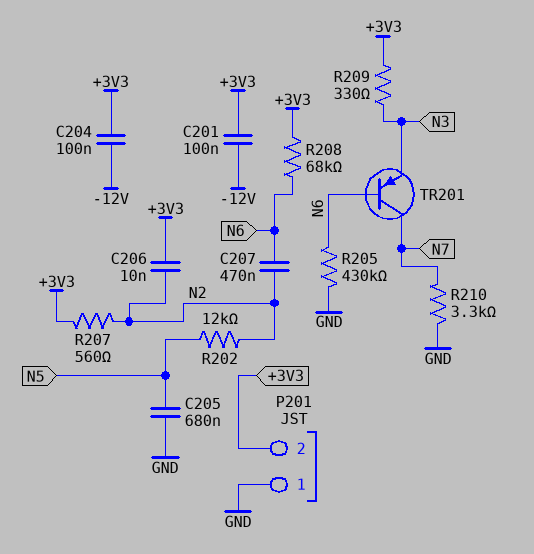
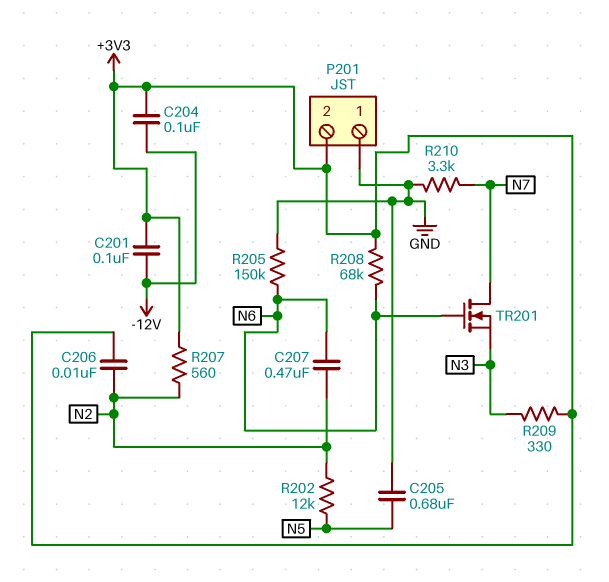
R205: 430k (GND, N6) -> 150k (GND, N6)
TR201: PNP (B N6, C N7, E N3) -> NMOS (G N6, D N7, S N3)

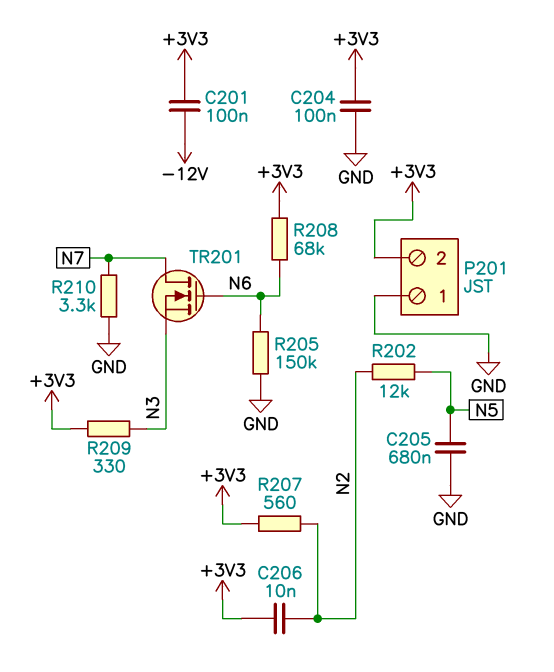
C204: 100nF (+3V3, -12V) -> 100nF (+3V3, GND)
C207: 470nF (N2, N6) -> none

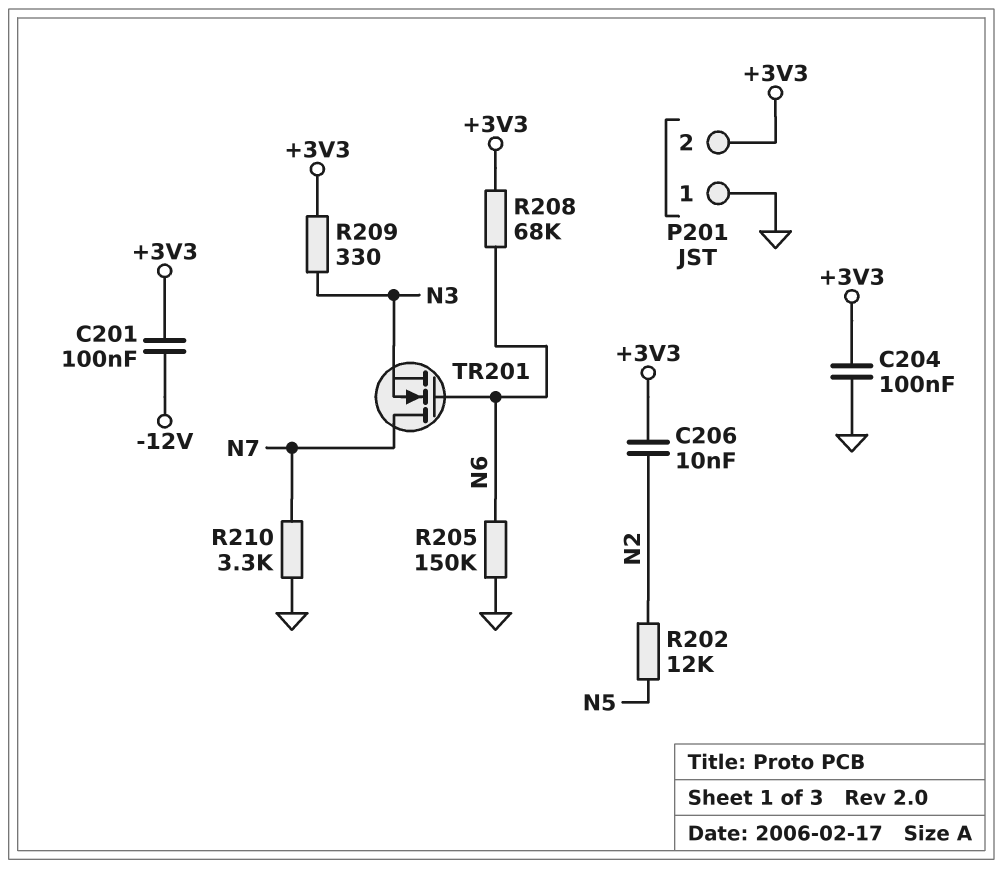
C205: 680nF (GND, N5) -> none
R207: 560 (+3V3, N2) -> none

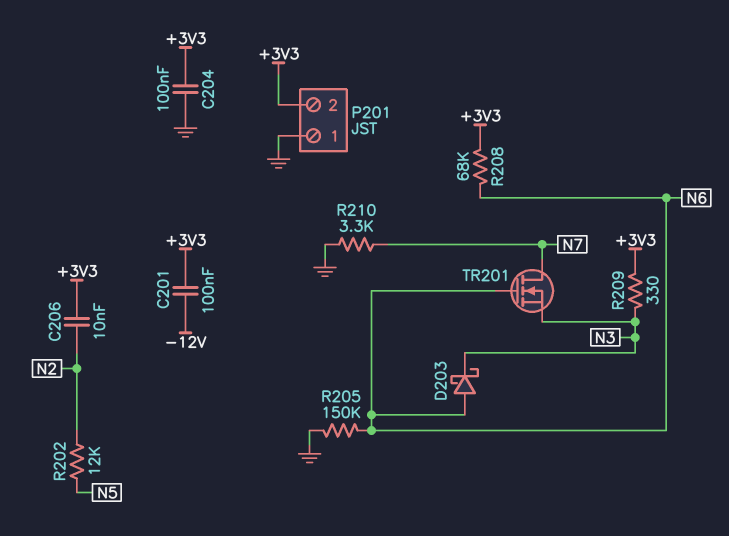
D203: none -> schottky (A N6, K N3)

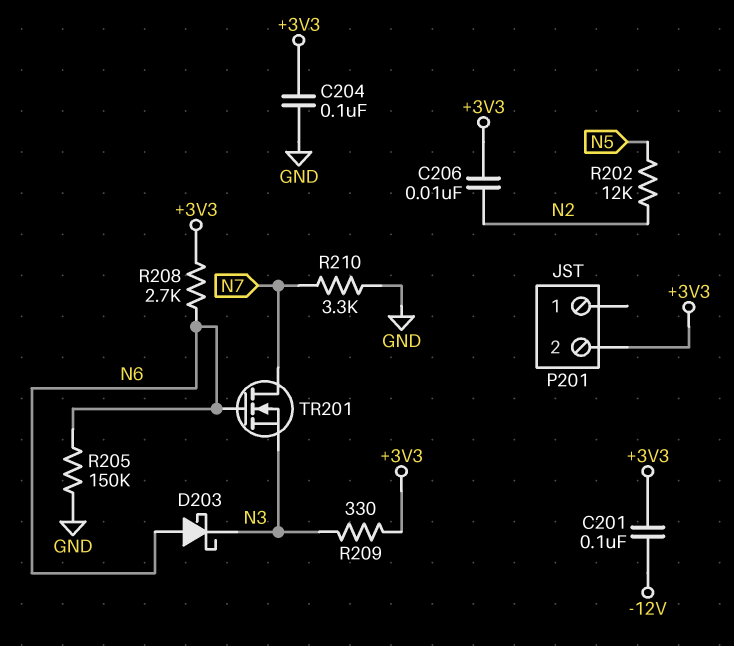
P201 pin 1: GND -> none
R208: 68k (+3V3, N6) -> 2.7k (+3V3, N6)

